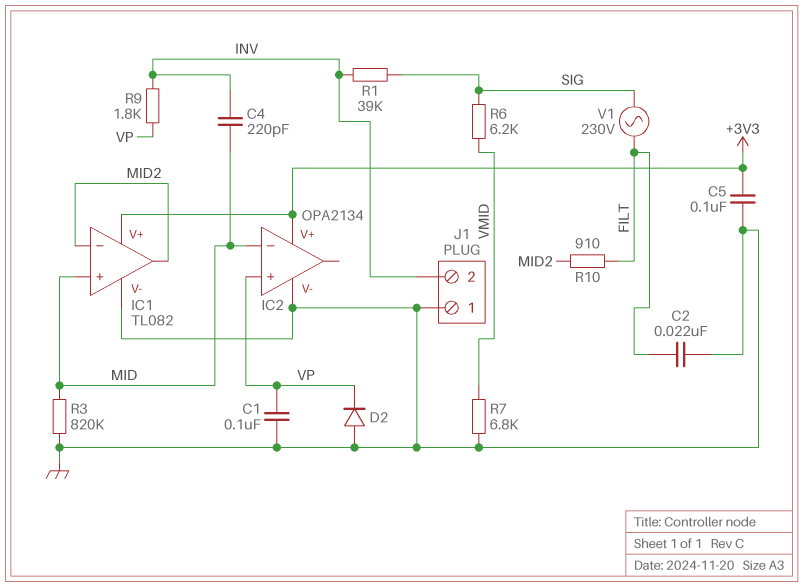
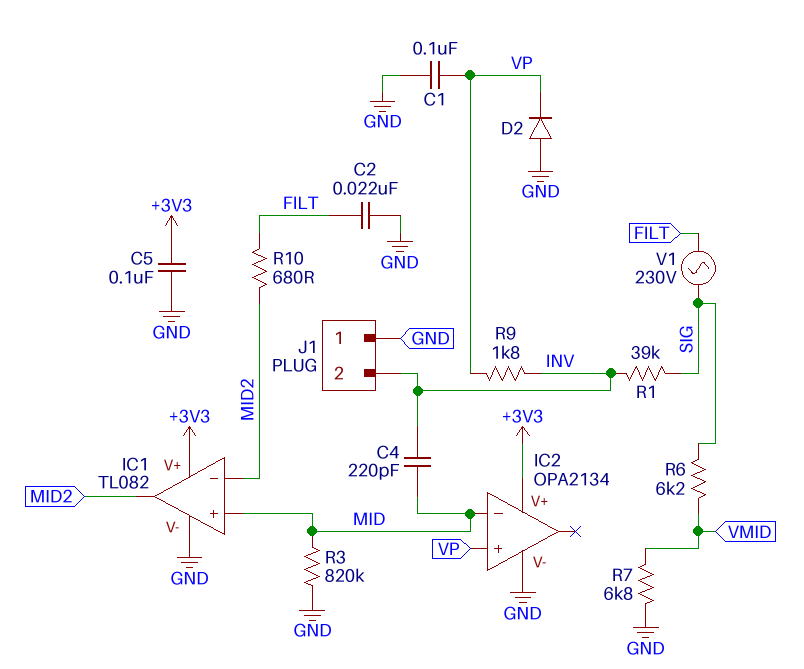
R10: 910 (FILT, MID2) -> 680 (FILT, MID2)

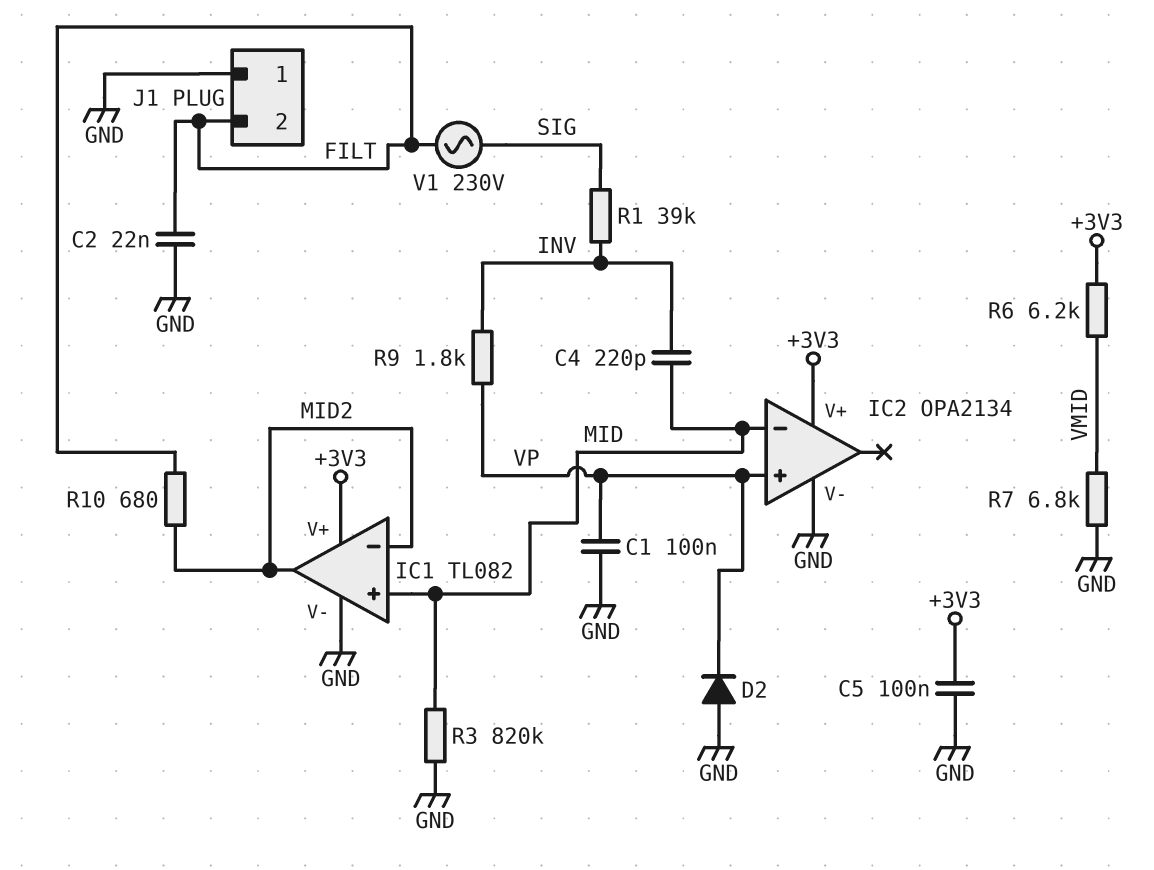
J1 pin 2: INV -> FILT
R6: 6.2k (SIG, VMID) -> 6.2k (+3V3, VMID)

